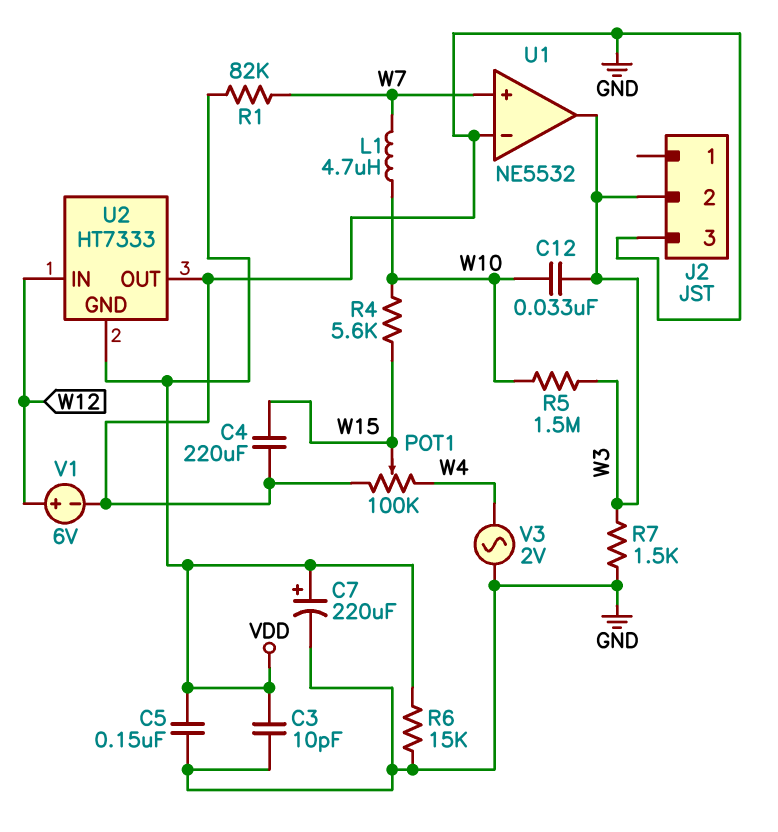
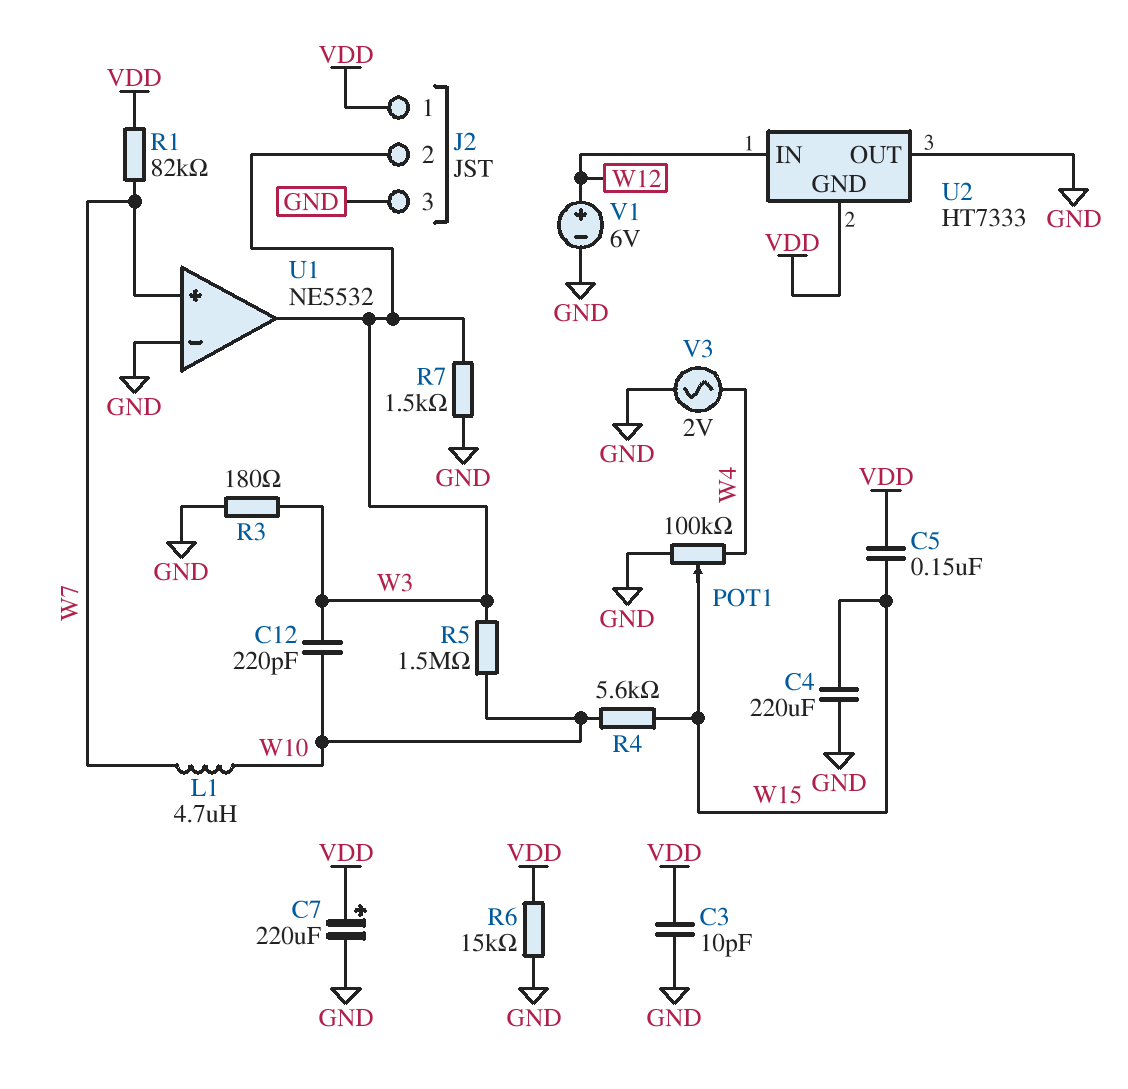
C5: 150nF (GND, VDD) -> 150nF (VDD, W15)
C12: 33nF (W3, W10) -> 220pF (W3, W10)
J2 pin 1: none -> VDD
R3: none -> 180 (GND, W3)

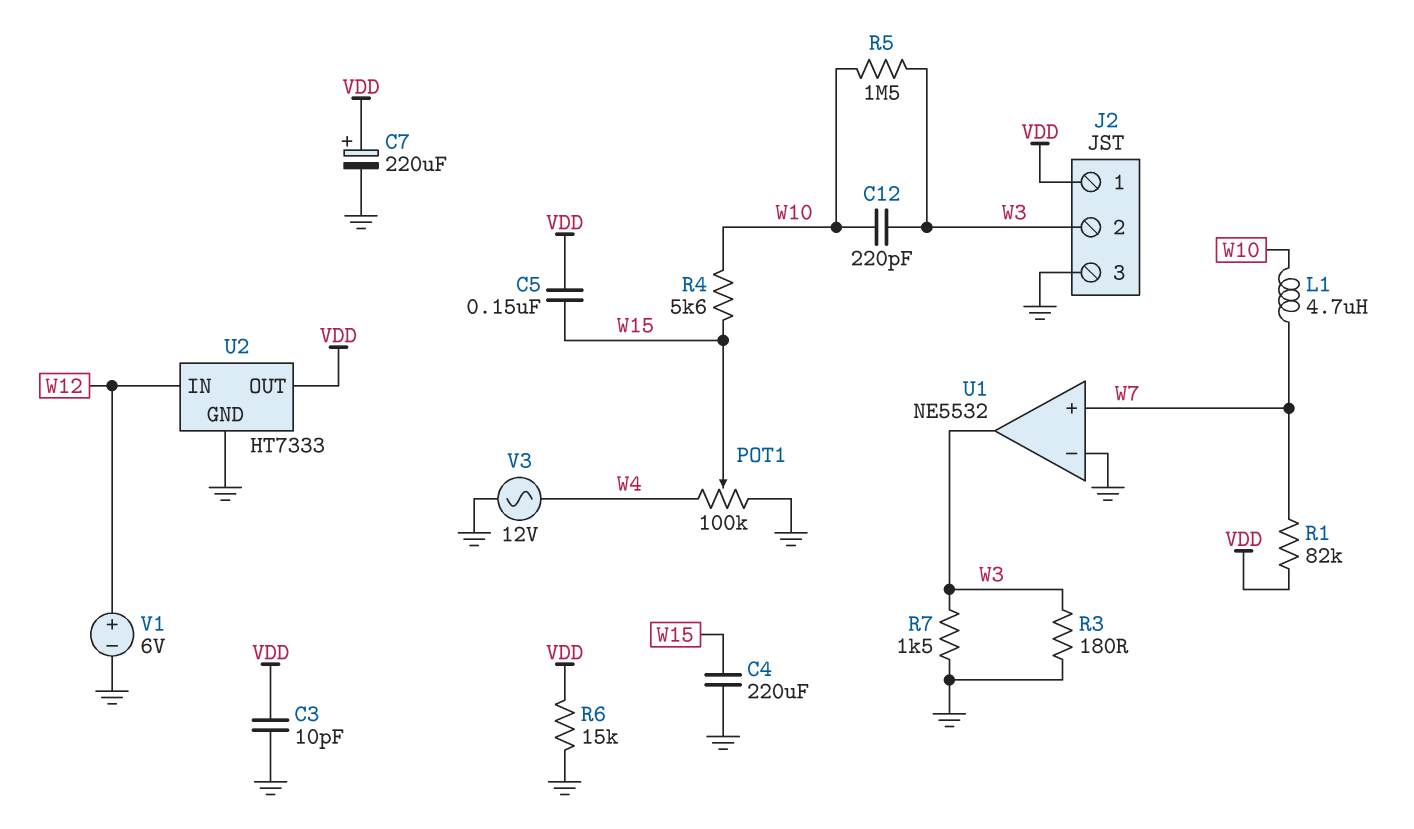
U2 pin GND: VDD -> GND
U2 pin OUT: GND -> VDD
V3: AC 2V (GND, W4) -> AC 12V (GND, W4)

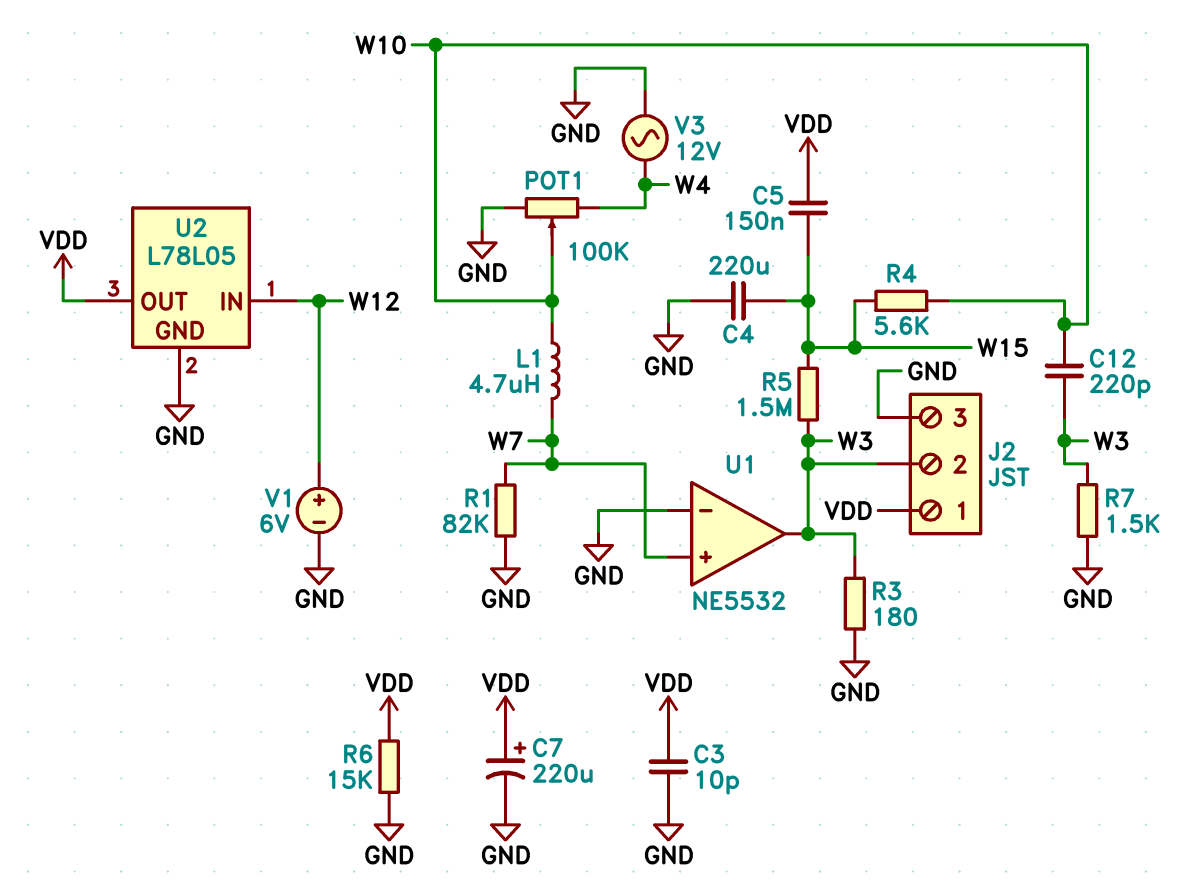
POT1: 100k (GND, W4, wiper W15) -> 100k (GND, W4, wiper W10)
R1: 82k (VDD, W7) -> 82k (GND, W7)
R5: 1.5M (W3, W10) -> 1.5M (W3, W15)
U2: HT7333 -> L78L05

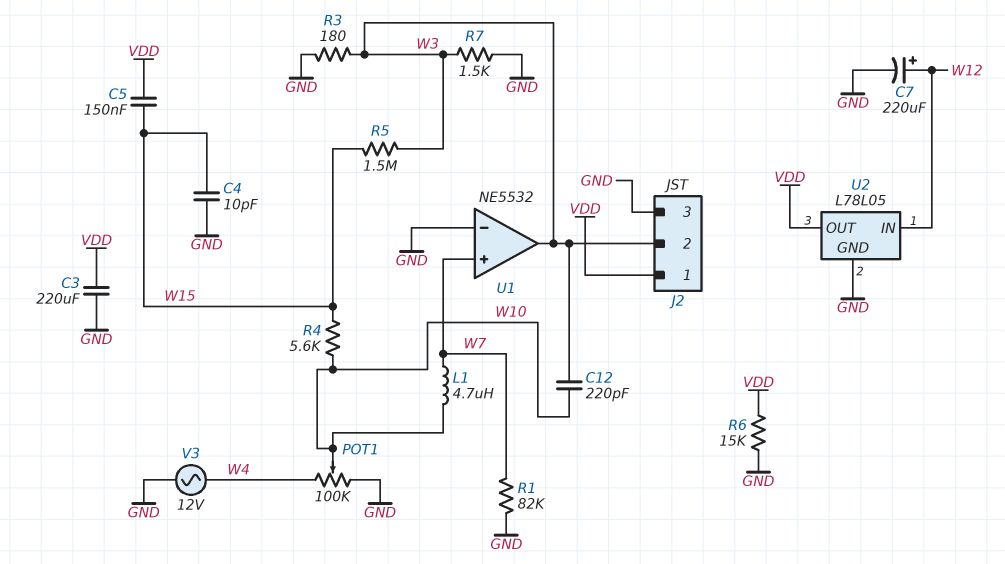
C3: 10pF (GND, VDD) -> 220uF (GND, VDD)
C4: 220uF (GND, W15) -> 10pF (GND, W15)
C7: 220uF (plus VDD, minus GND) -> 220uF (plus W12, minus GND)
V1: 6V (plus W12, minus GND) -> none

